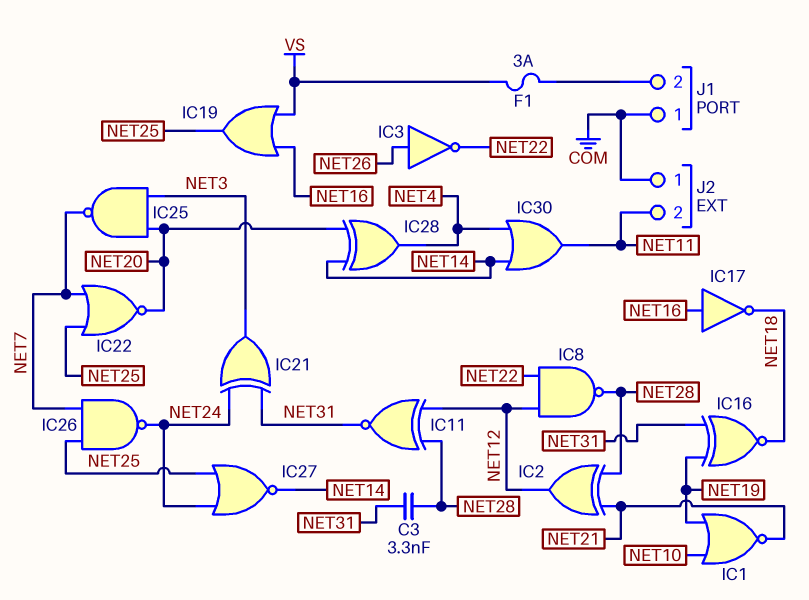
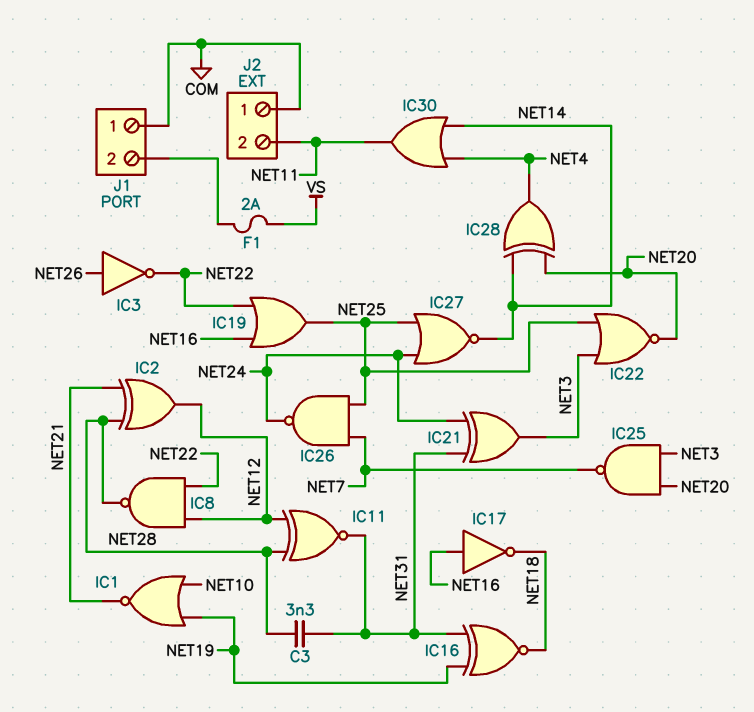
F1: 3A (J1/2, VS) -> 2A (J1/2, VS)
IC19: OR (in NET16, in VS, out NET25) -> OR (in NET16, in NET22, out NET25)
IC22: NOR (in NET7, in NET25, out NET20) -> NOR (in NET3, in NET25, out NET20)

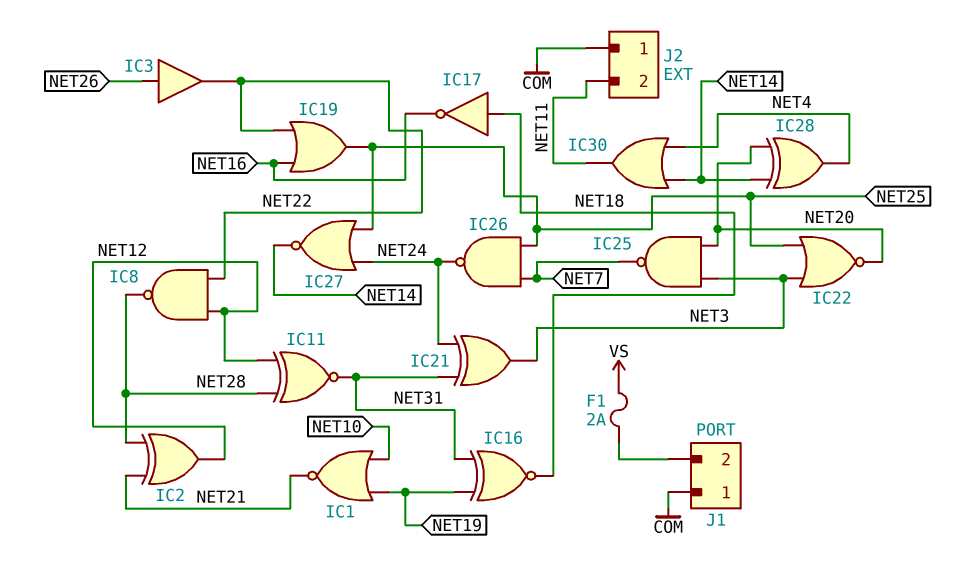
C3: 3.3nF (NET28, NET31) -> none
IC3: NOT (in NET26, out NET22) -> buffer (in NET26, out NET22)
IC17: NOT (in NET16, out NET18) -> NOT (in NET18, out NET16)

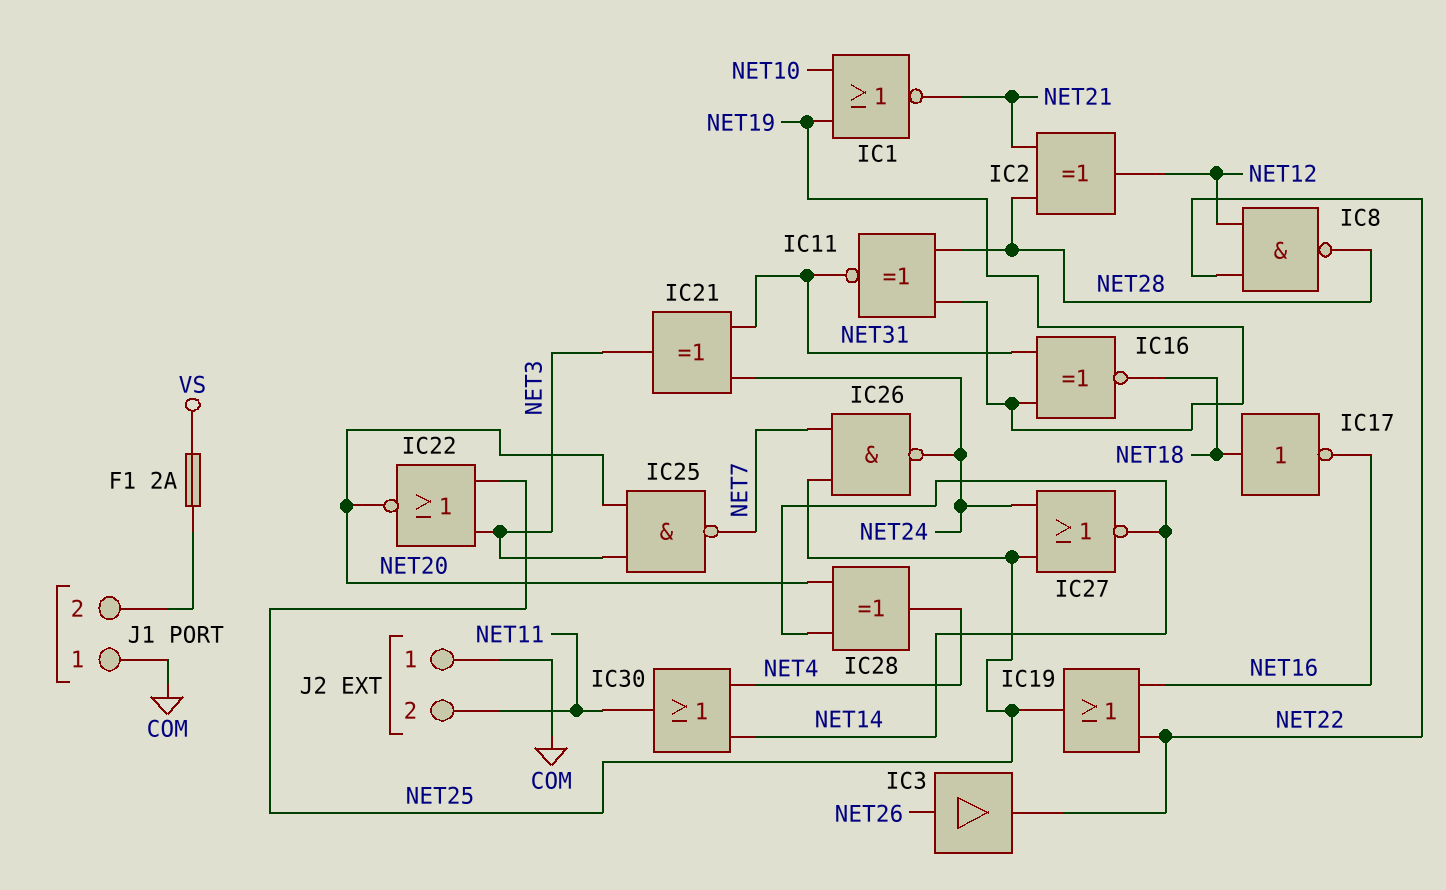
IC11: XNOR (in NET12, in NET28, out NET31) -> XNOR (in NET19, in NET28, out NET31)

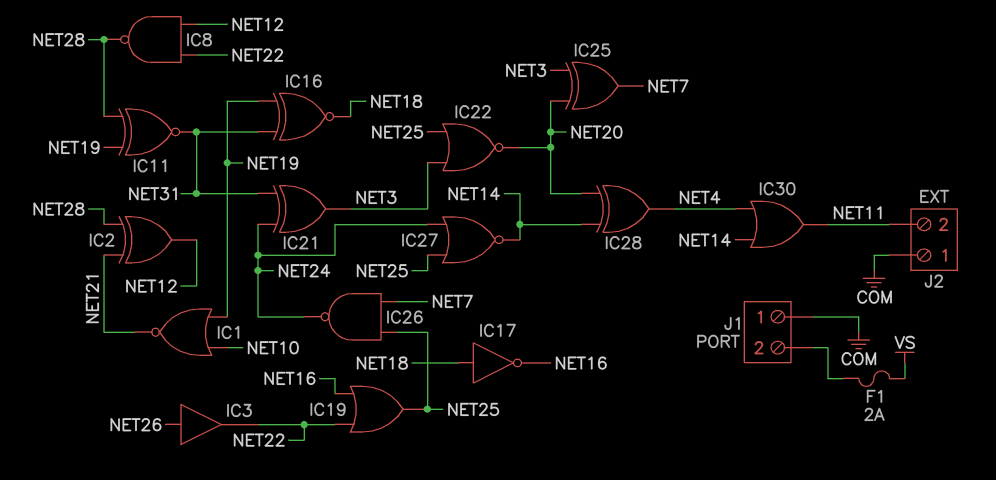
IC25: NAND (in NET3, in NET20, out NET7) -> XOR (in NET3, in NET20, out NET7)

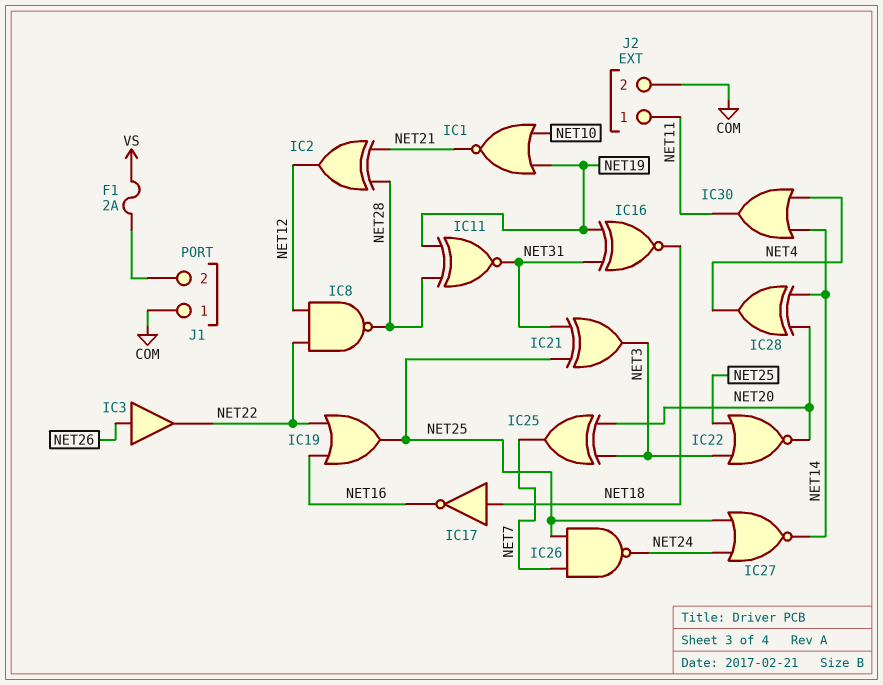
IC21: XOR (in NET24, in NET31, out NET3) -> XOR (in NET25, in NET31, out NET3)
J2 pin 1: COM -> NET11
J2 pin 2: NET11 -> COM

